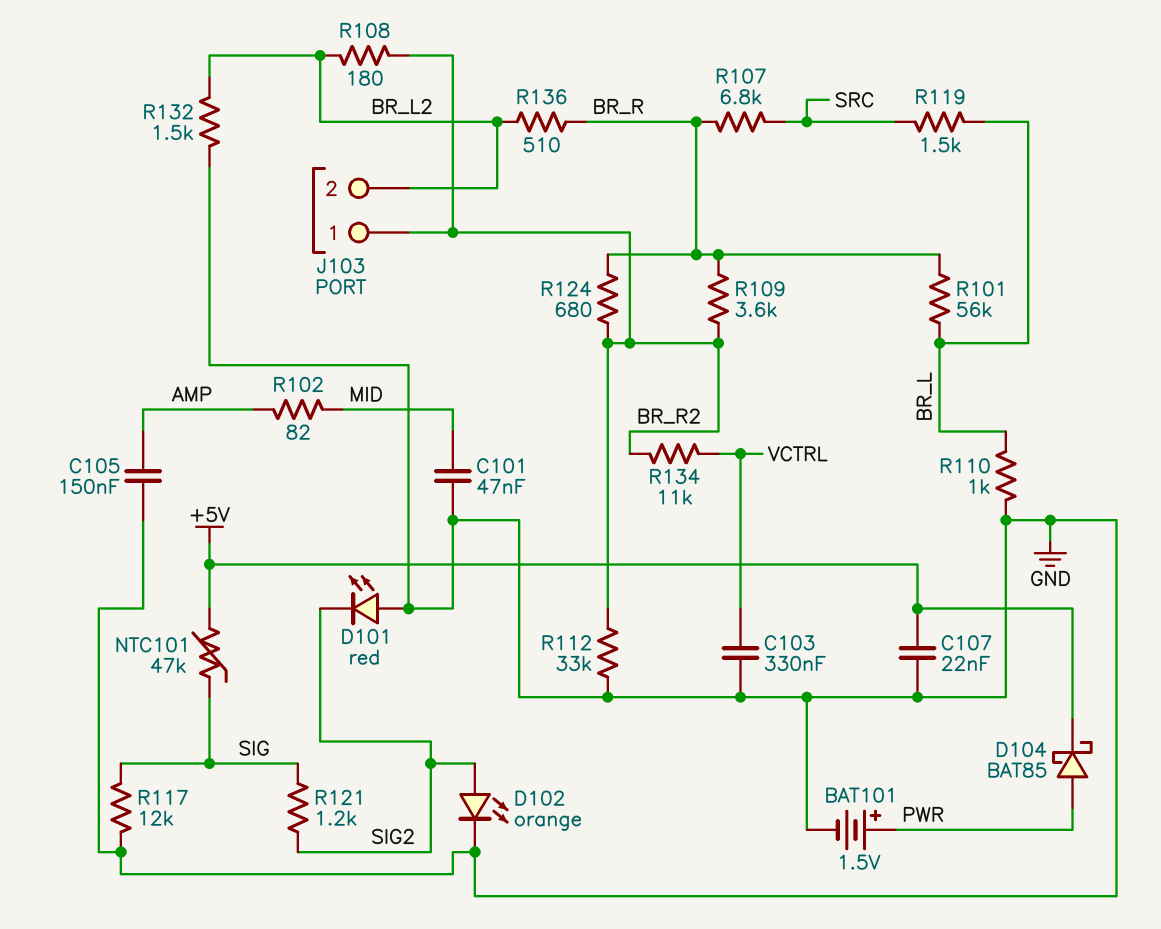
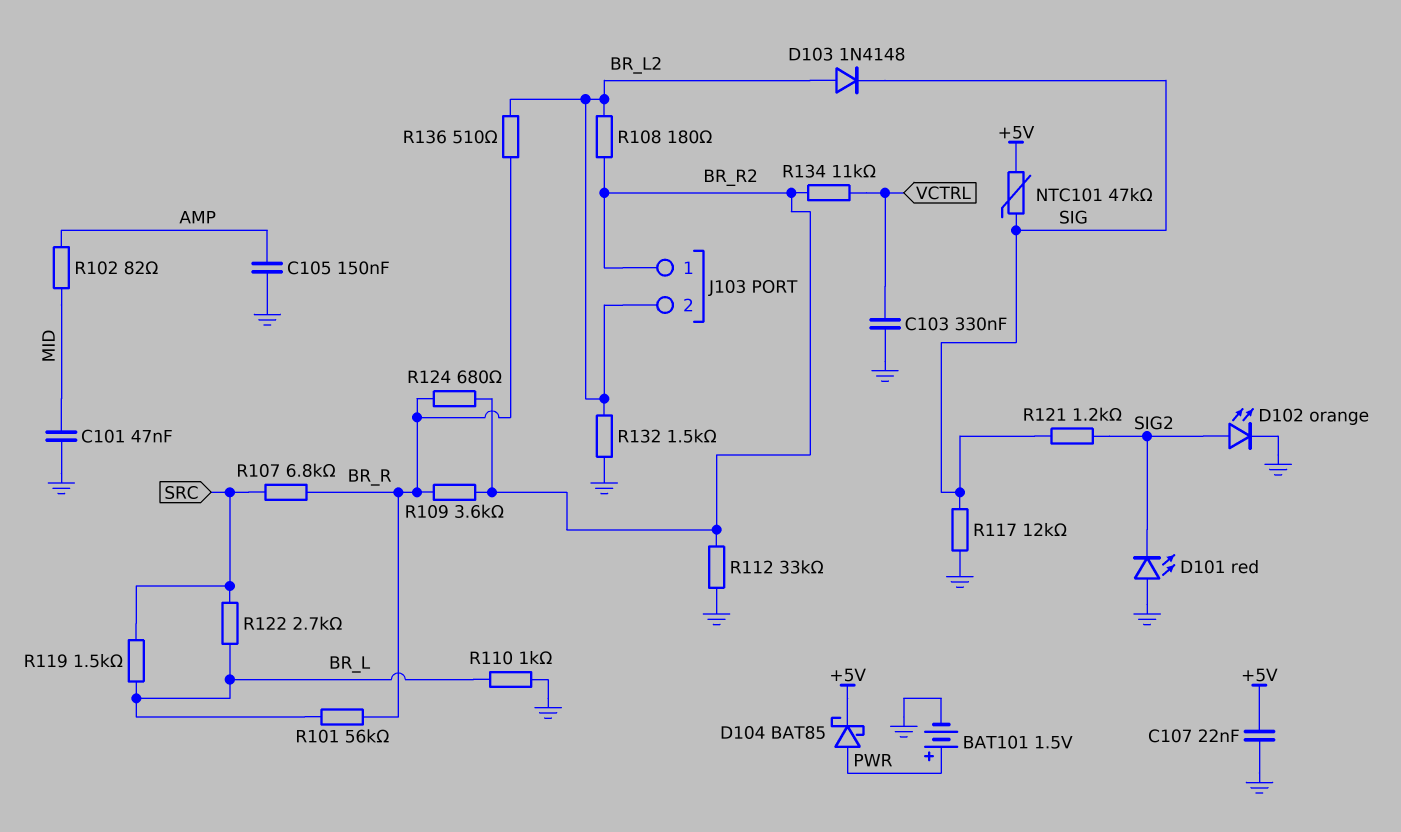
D103: none -> diode 1N4148 (A BR_L2, K SIG)
R122: none -> 2.7k (BR_L, SRC)

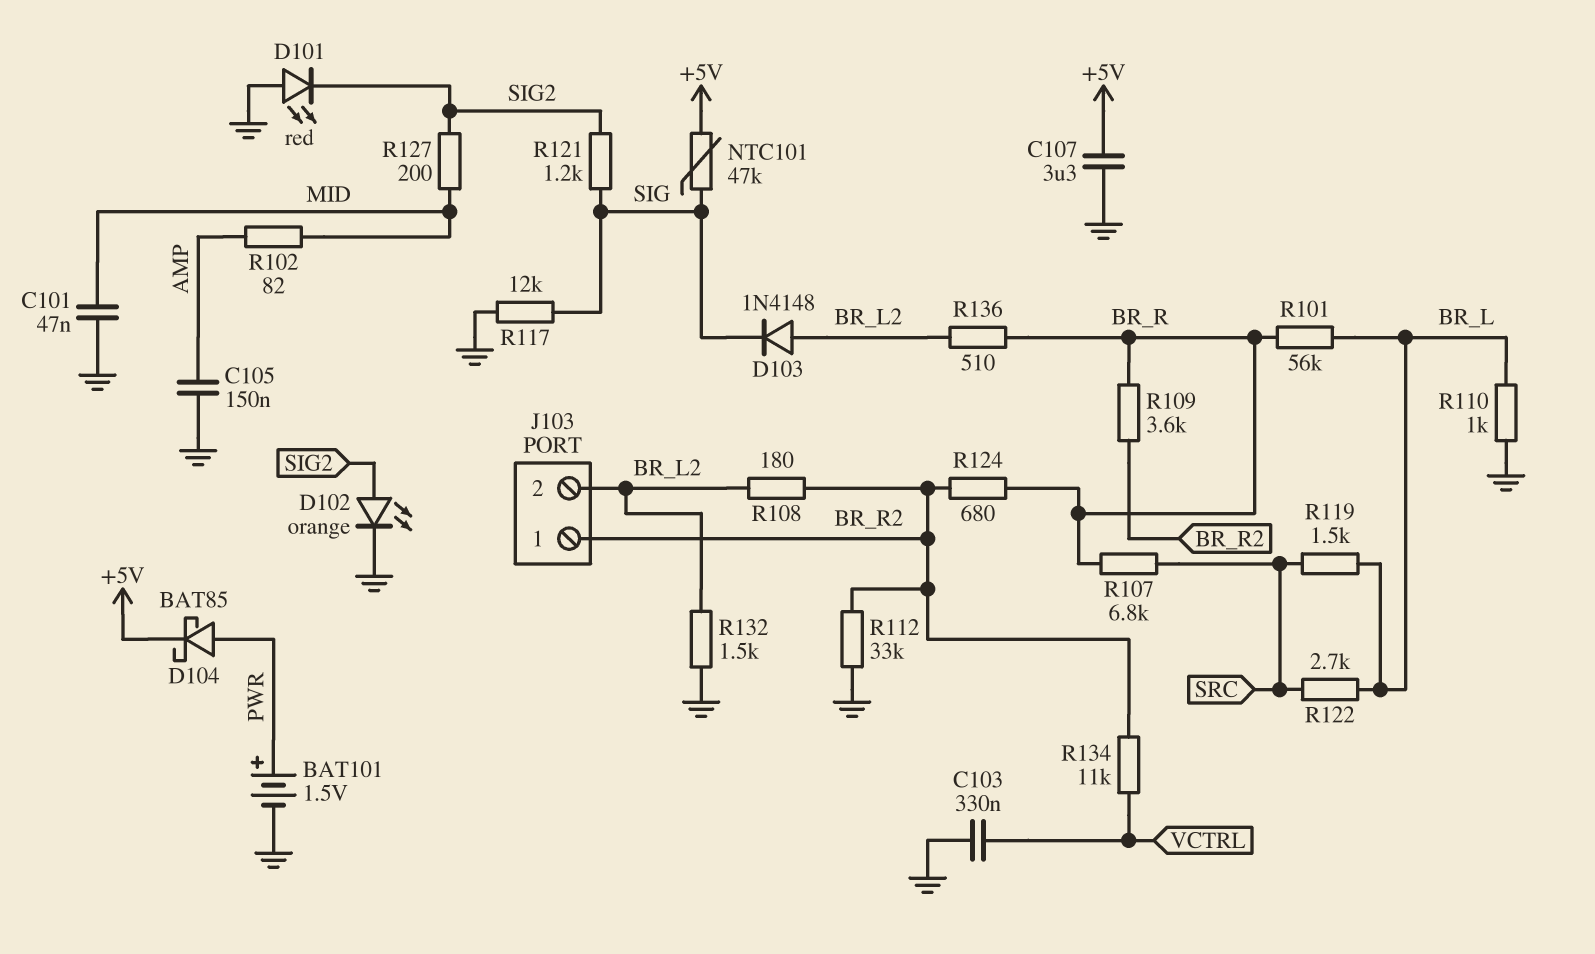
C107: 22nF (+5V, GND) -> 3.3uF (+5V, GND)
R127: none -> 200 (MID, SIG2)

